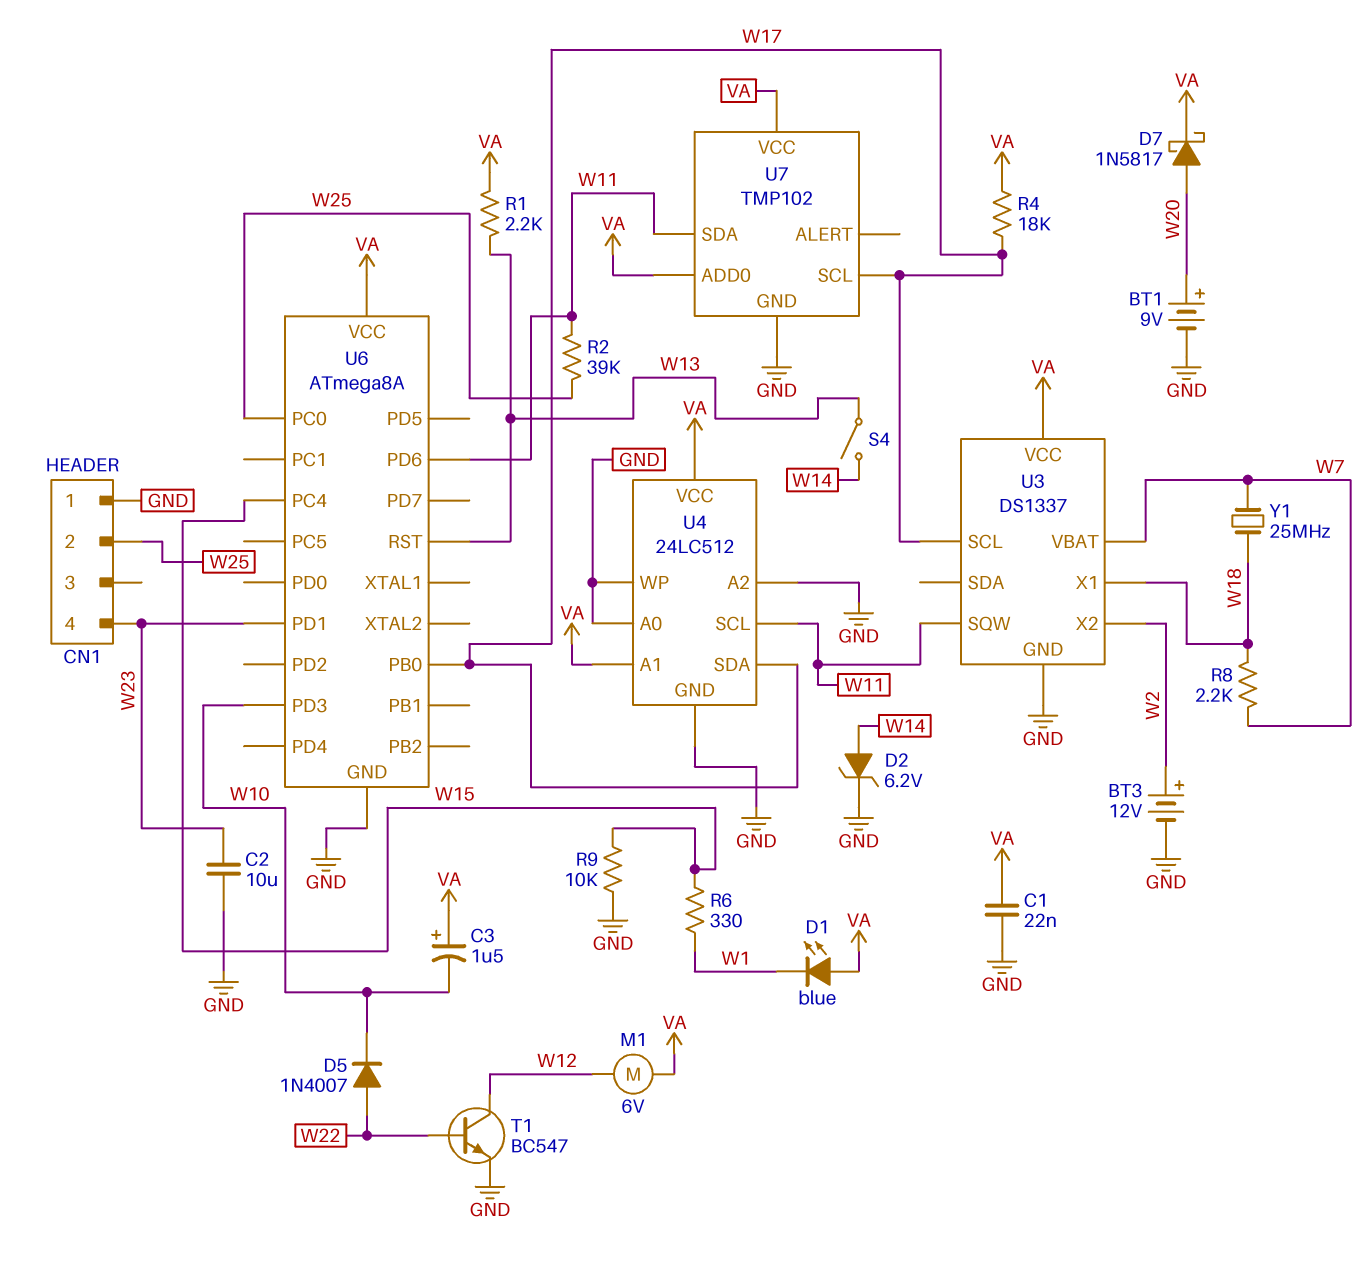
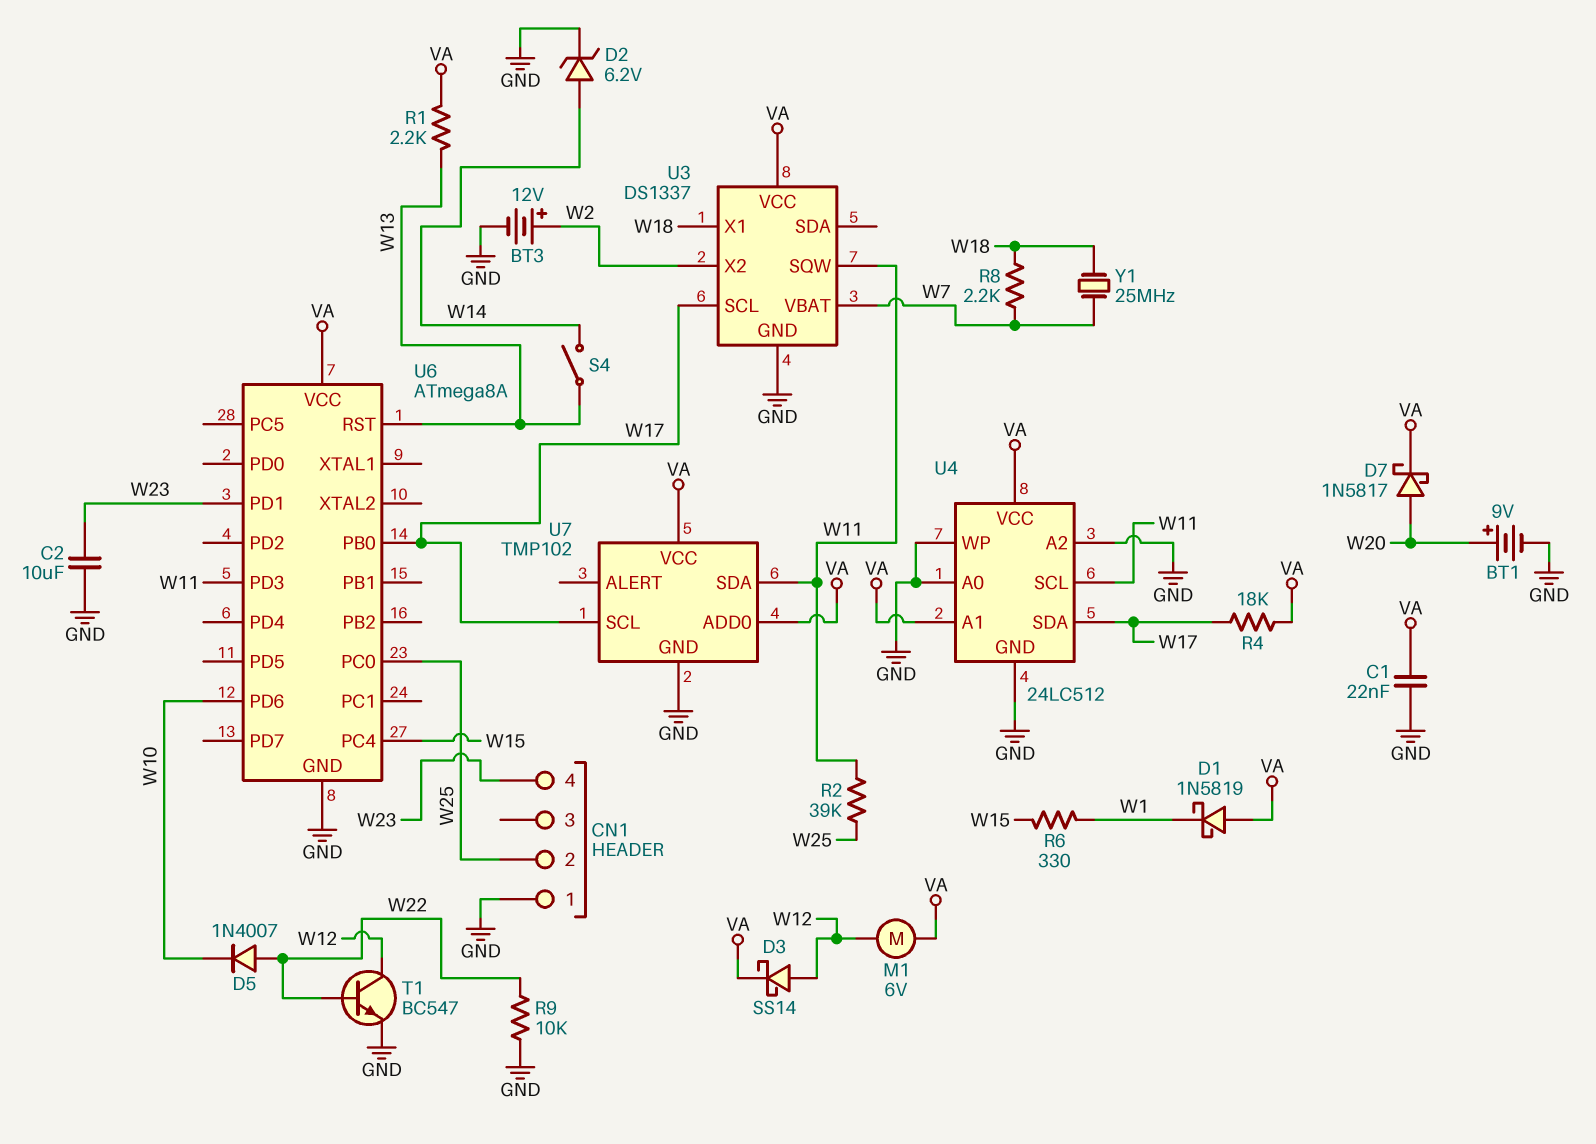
C3: 1.5uF (plus VA, minus W10) -> none
D1: LED blue (A VA, K W1) -> schottky 1N5819 (A VA, K W1)
D3: none -> schottky SS14 (A W12, K VA)
R9: 10k (GND, W15) -> 10k (GND, W22)
U6 pin PD3: W10 -> W11
U6 pin PD6: W11 -> W10

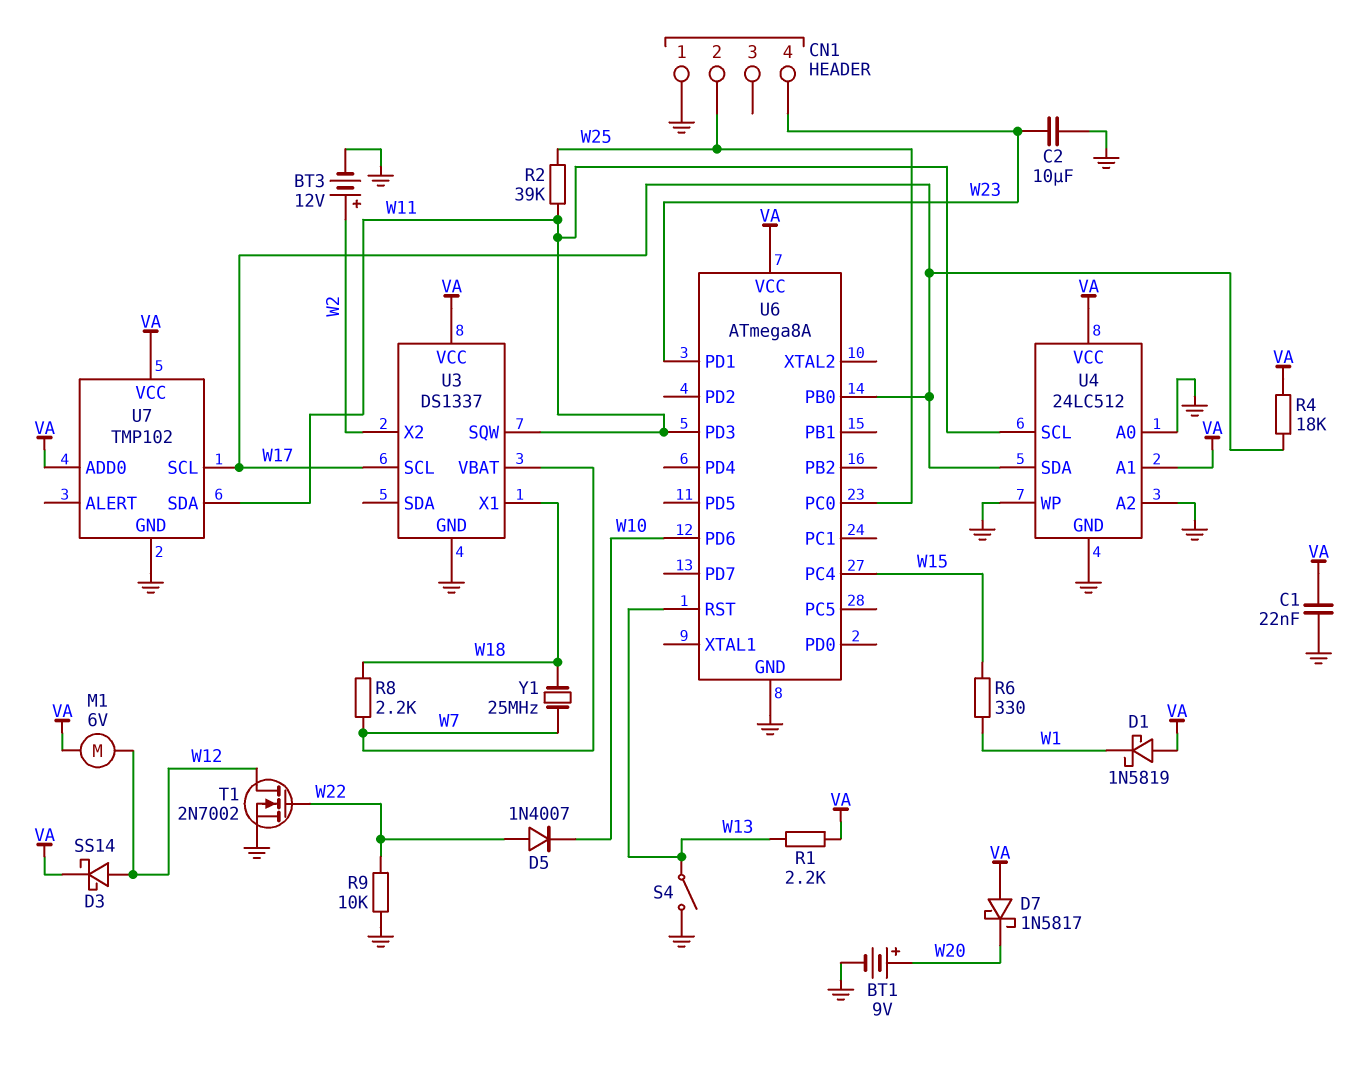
D2: zener 6.2V (A W14, K GND) -> none
D7: schottky 1N5817 (A W20, K VA) -> schottky 1N5817 (A VA, K W20)
S4: switch (W13, W14) -> switch (GND, W13)
T1: NPN BC547 (B W22, C W12, E GND) -> NMOS 2N7002 (G W22, D W12, S GND)

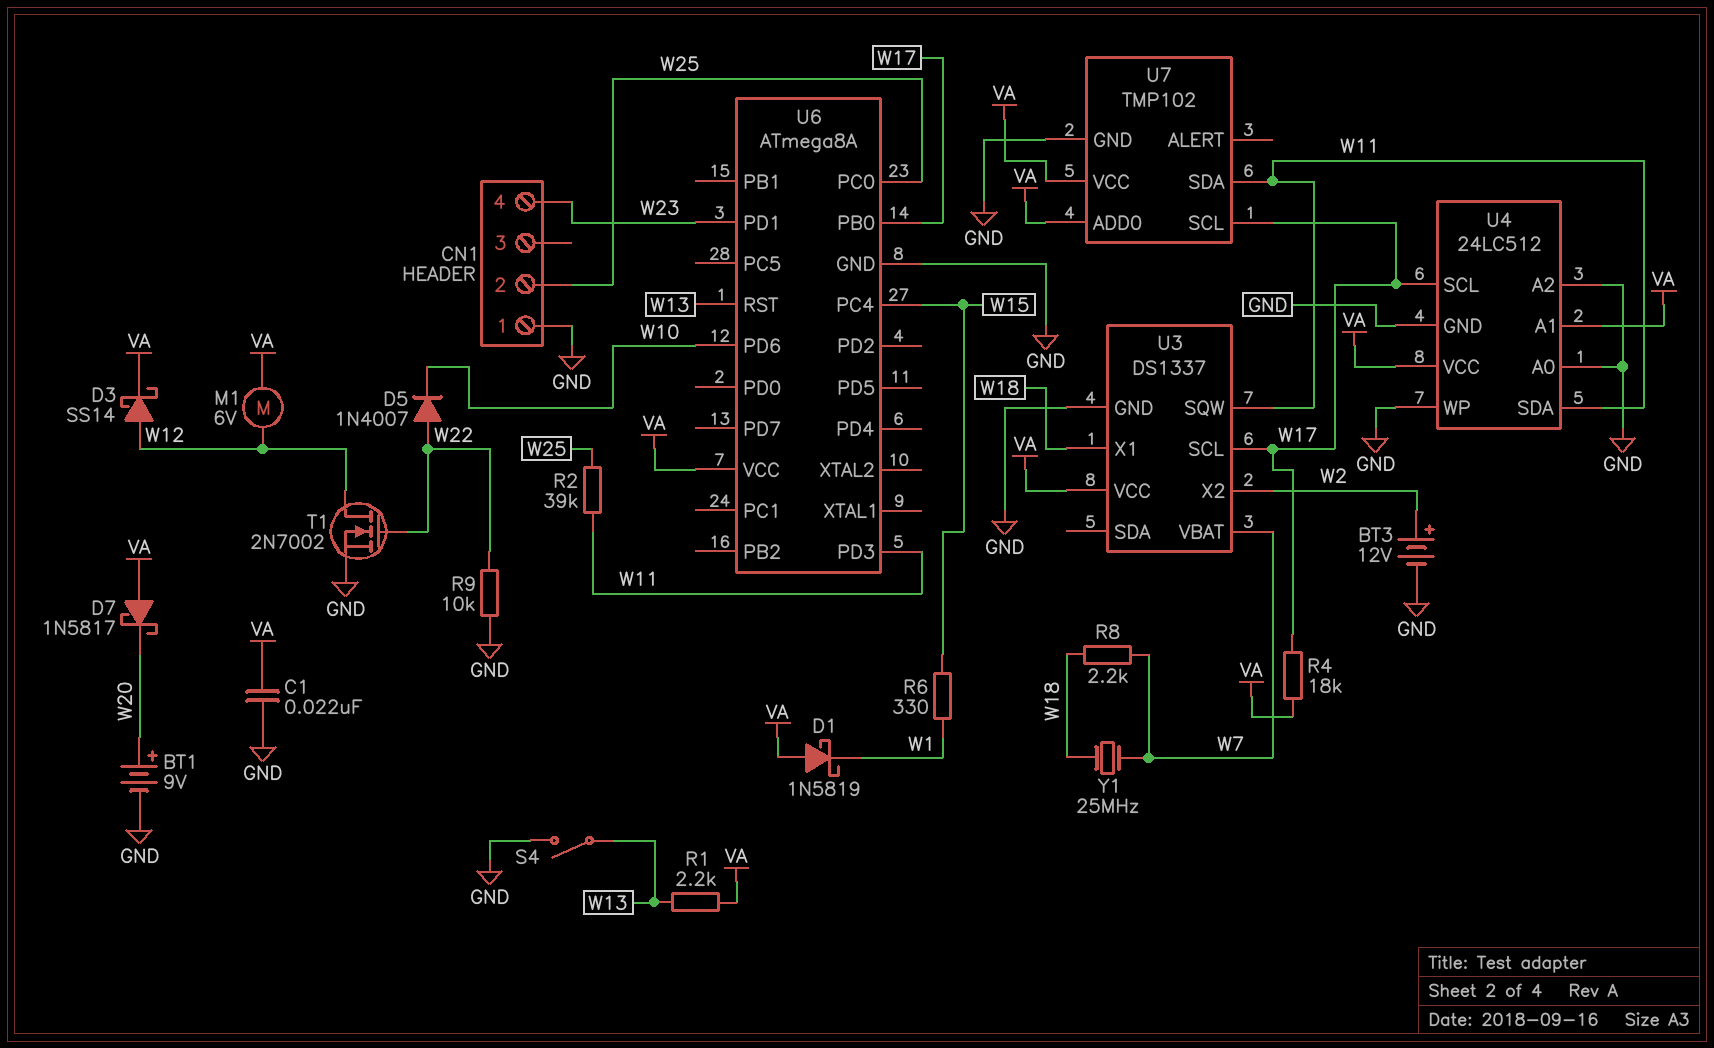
C2: 10uF (GND, W23) -> none
U4 pin SCL: W11 -> W17
U4 pin SDA: W17 -> W11

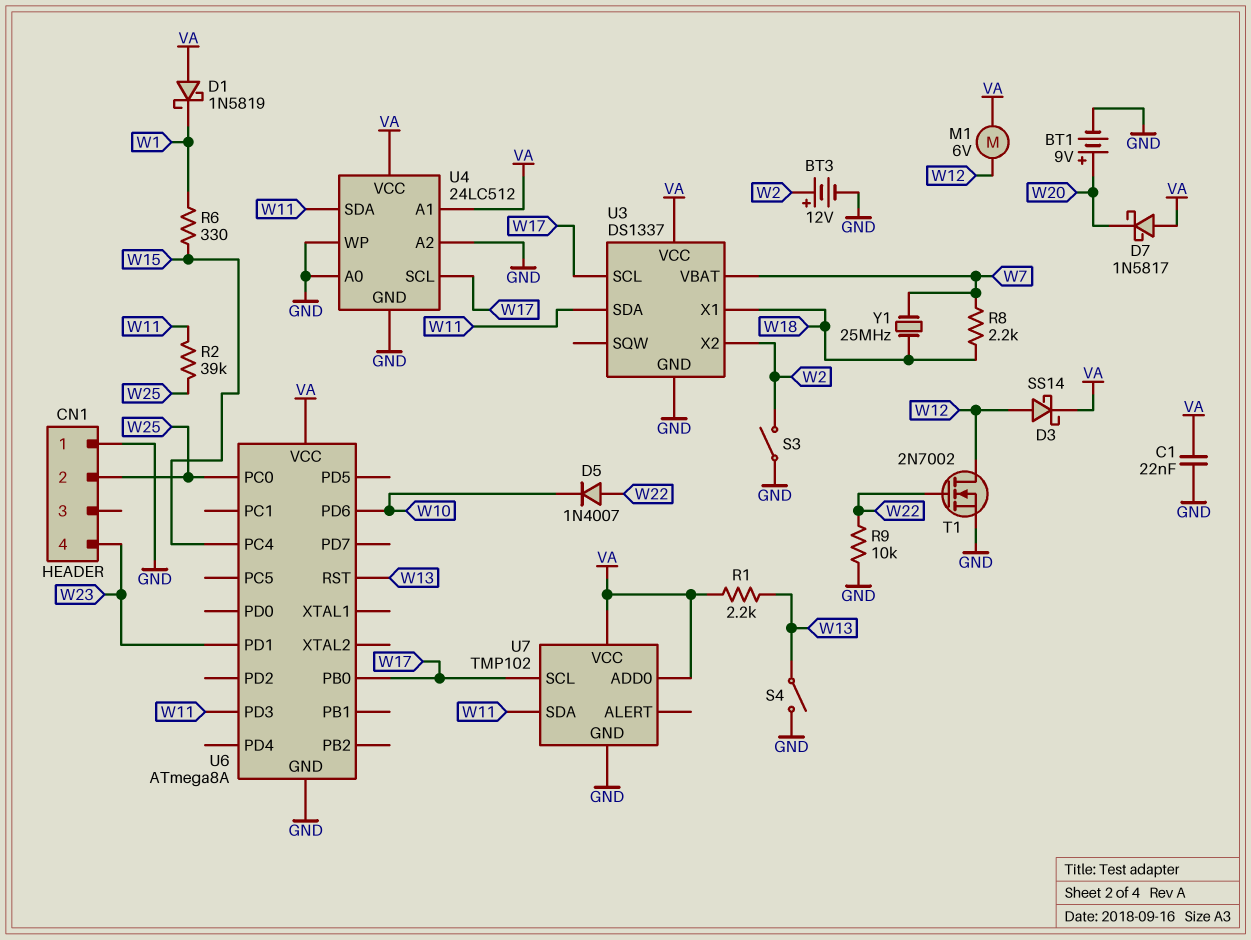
R4: 18k (VA, W17) -> none
S3: none -> switch (GND, W2)
U3 pin SDA: none -> W11
U3 pin SQW: W11 -> none

